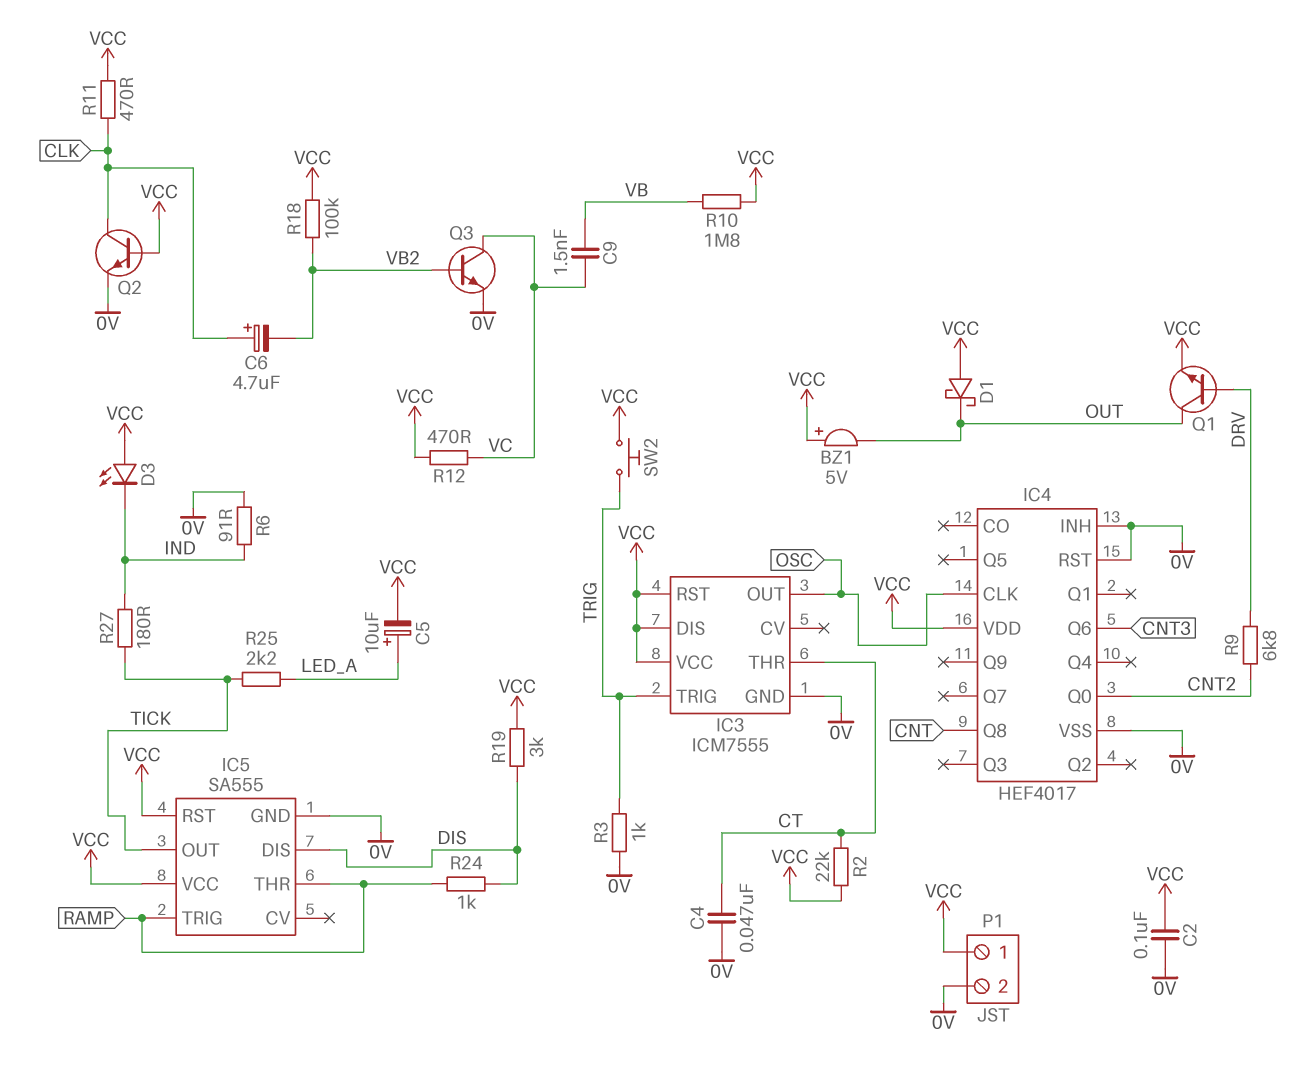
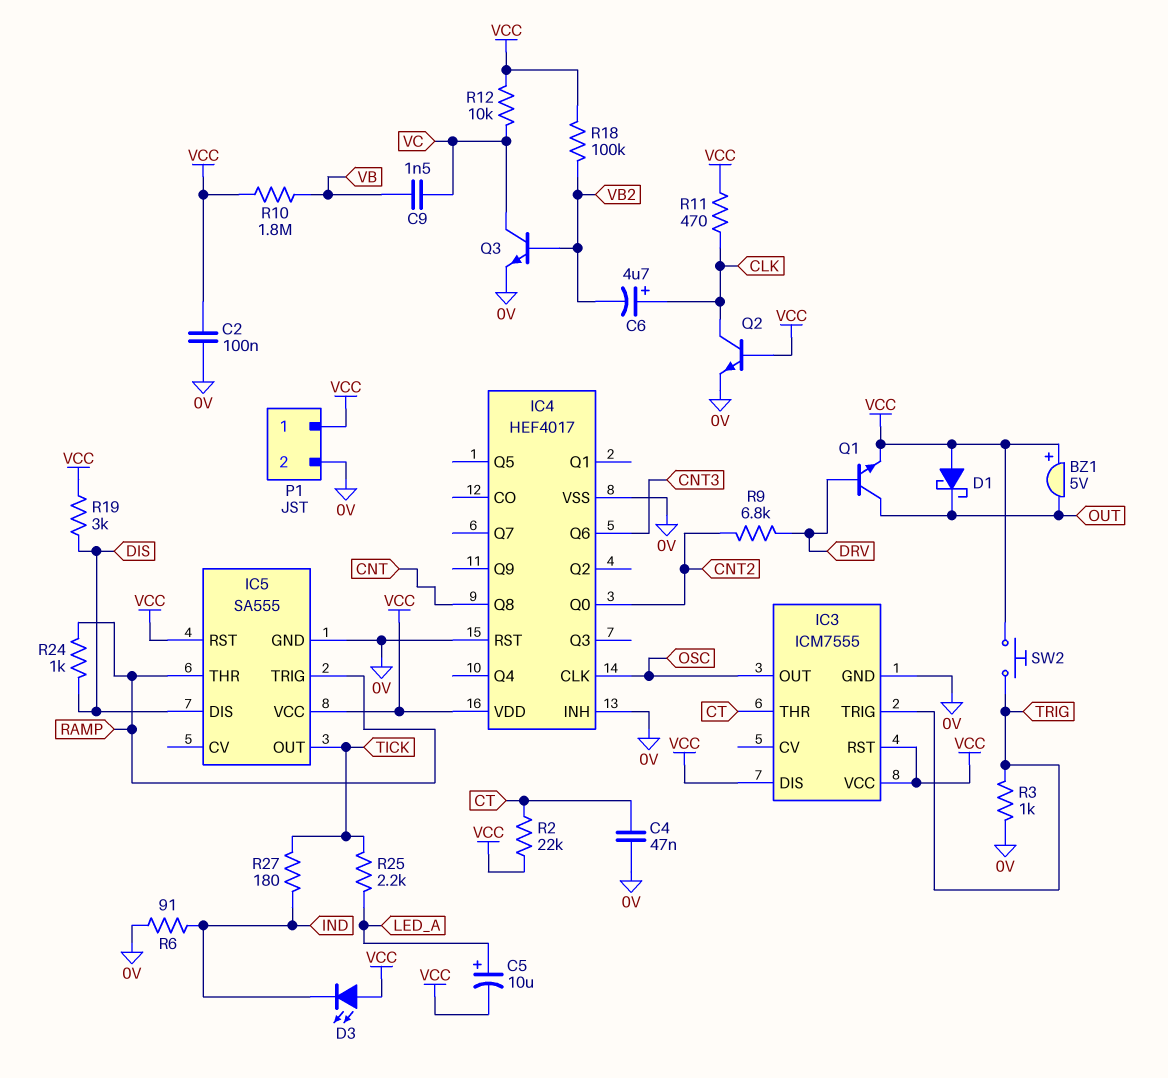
R12: 470 (VC, VCC) -> 10k (VC, VCC)

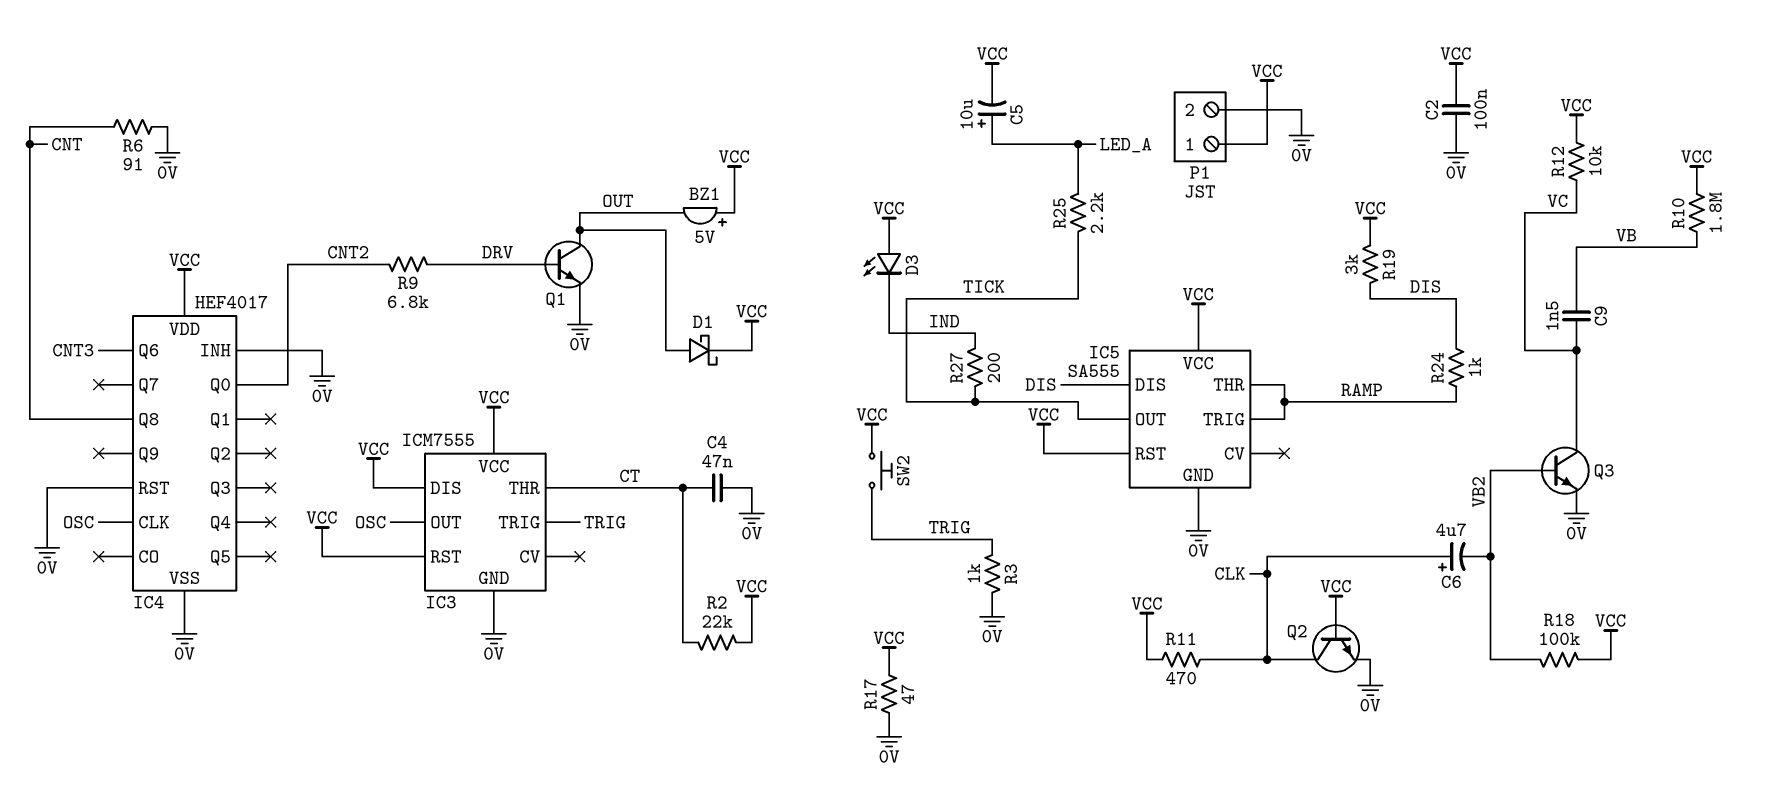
D1: schottky (A VCC, K OUT) -> schottky (A OUT, K VCC)
Q1: NPN (B DRV, C OUT, E VCC) -> NPN (B DRV, C OUT, E 0V)
R6: 91 (0V, IND) -> 91 (0V, CNT)
R17: none -> 47 (0V, VCC)
R27: 180 (IND, TICK) -> 200 (IND, TICK)

